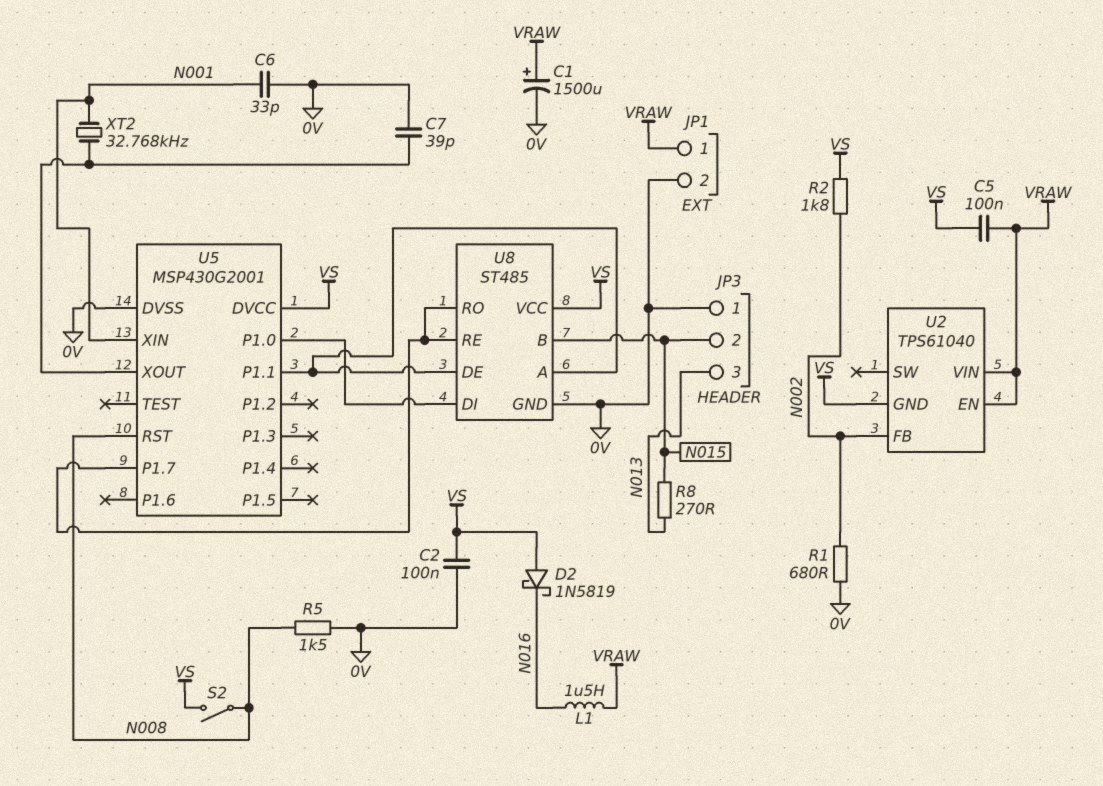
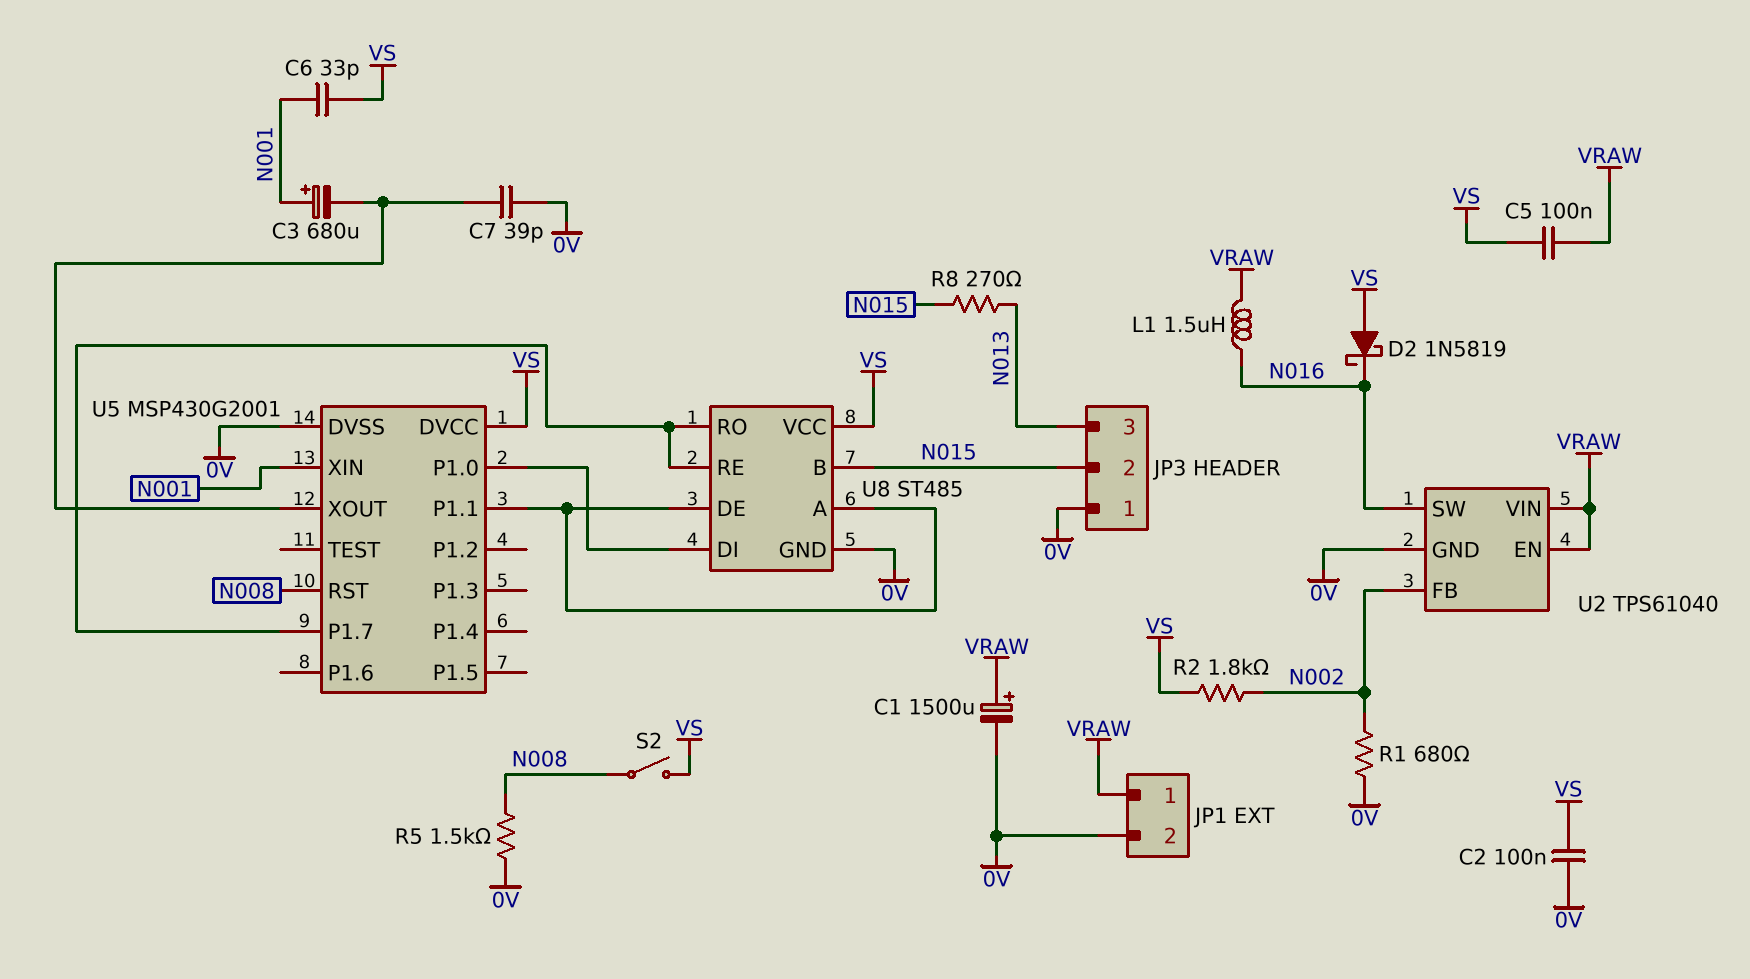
C3: none -> 680uF (plus N001, minus U5/XOUT)
C6: 33pF (0V, N001) -> 33pF (N001, VS)
U2 pin GND: VS -> 0V
U2 pin SW: none -> N016
XT2: 32.768kHz (N001, U5/XOUT) -> none

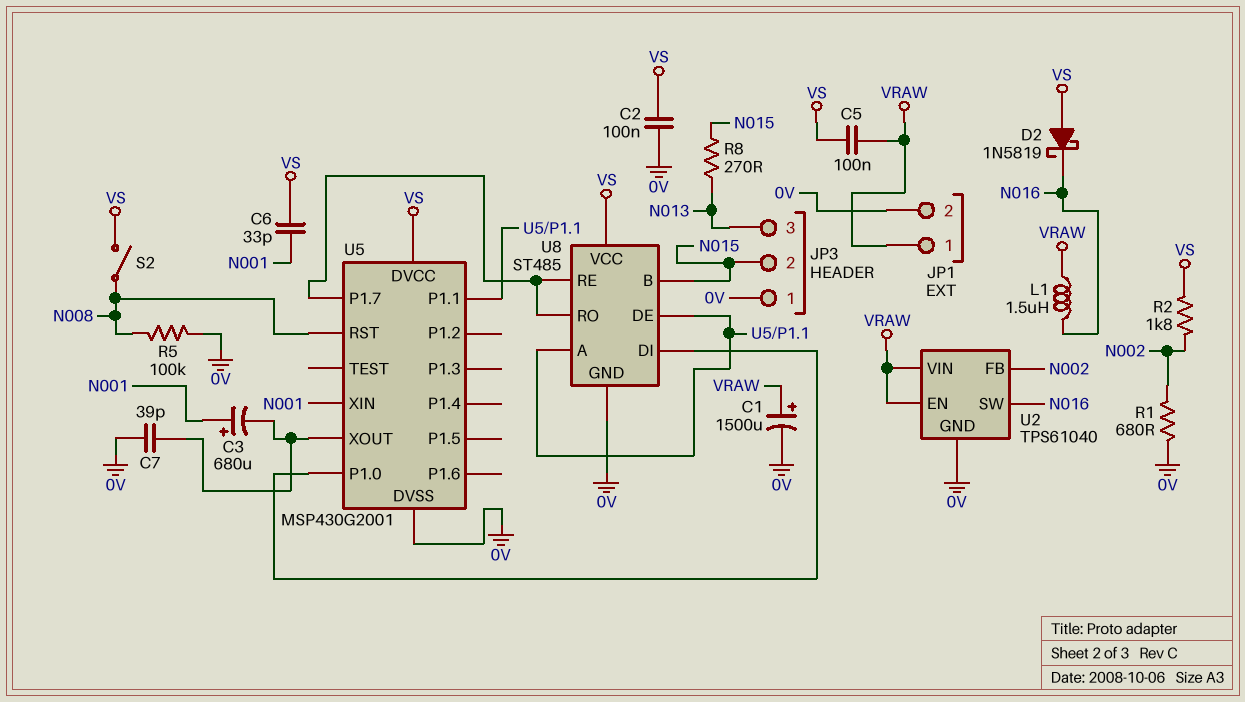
R5: 1.5k (0V, N008) -> 100k (0V, N008)

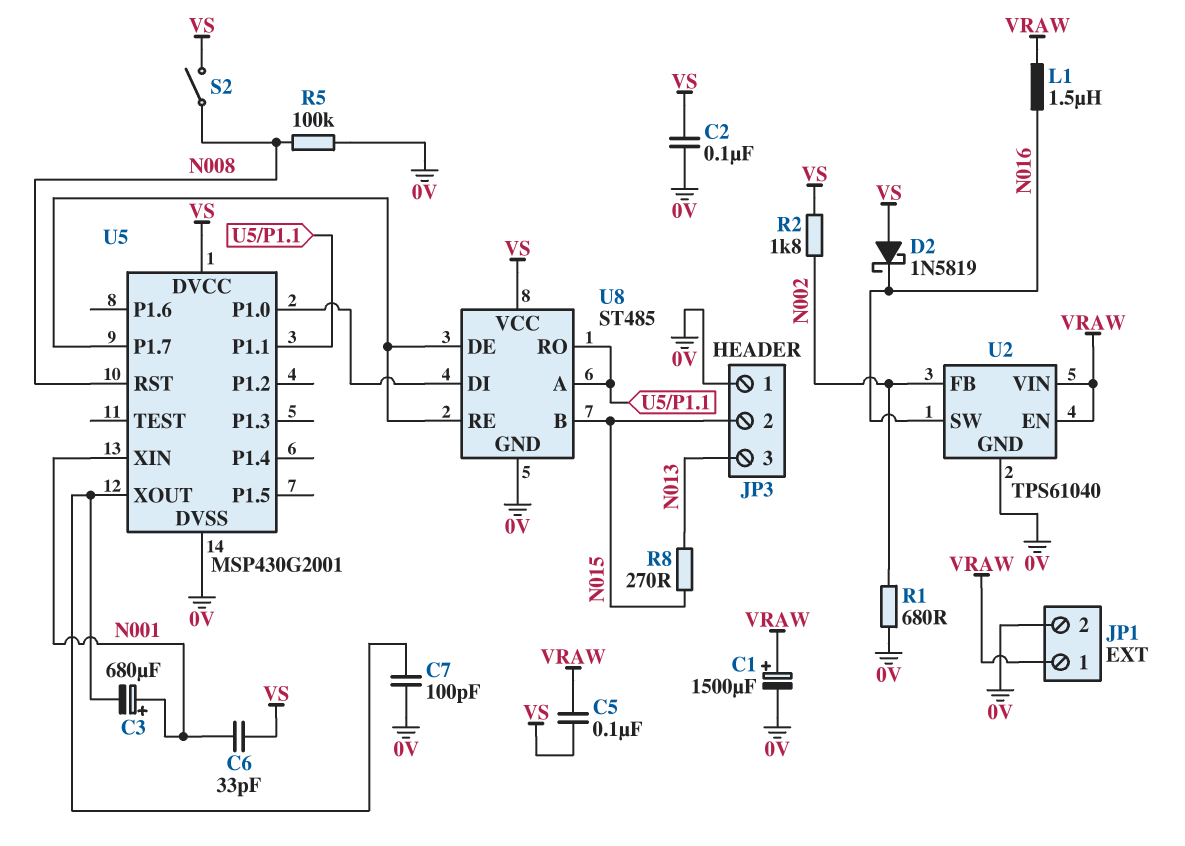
C7: 39pF (0V, U5/XOUT) -> 100pF (0V, U5/XOUT)
U8 pin DE: U5/P1.1 -> U5/P1.7
U8 pin RO: U5/P1.7 -> U5/P1.1

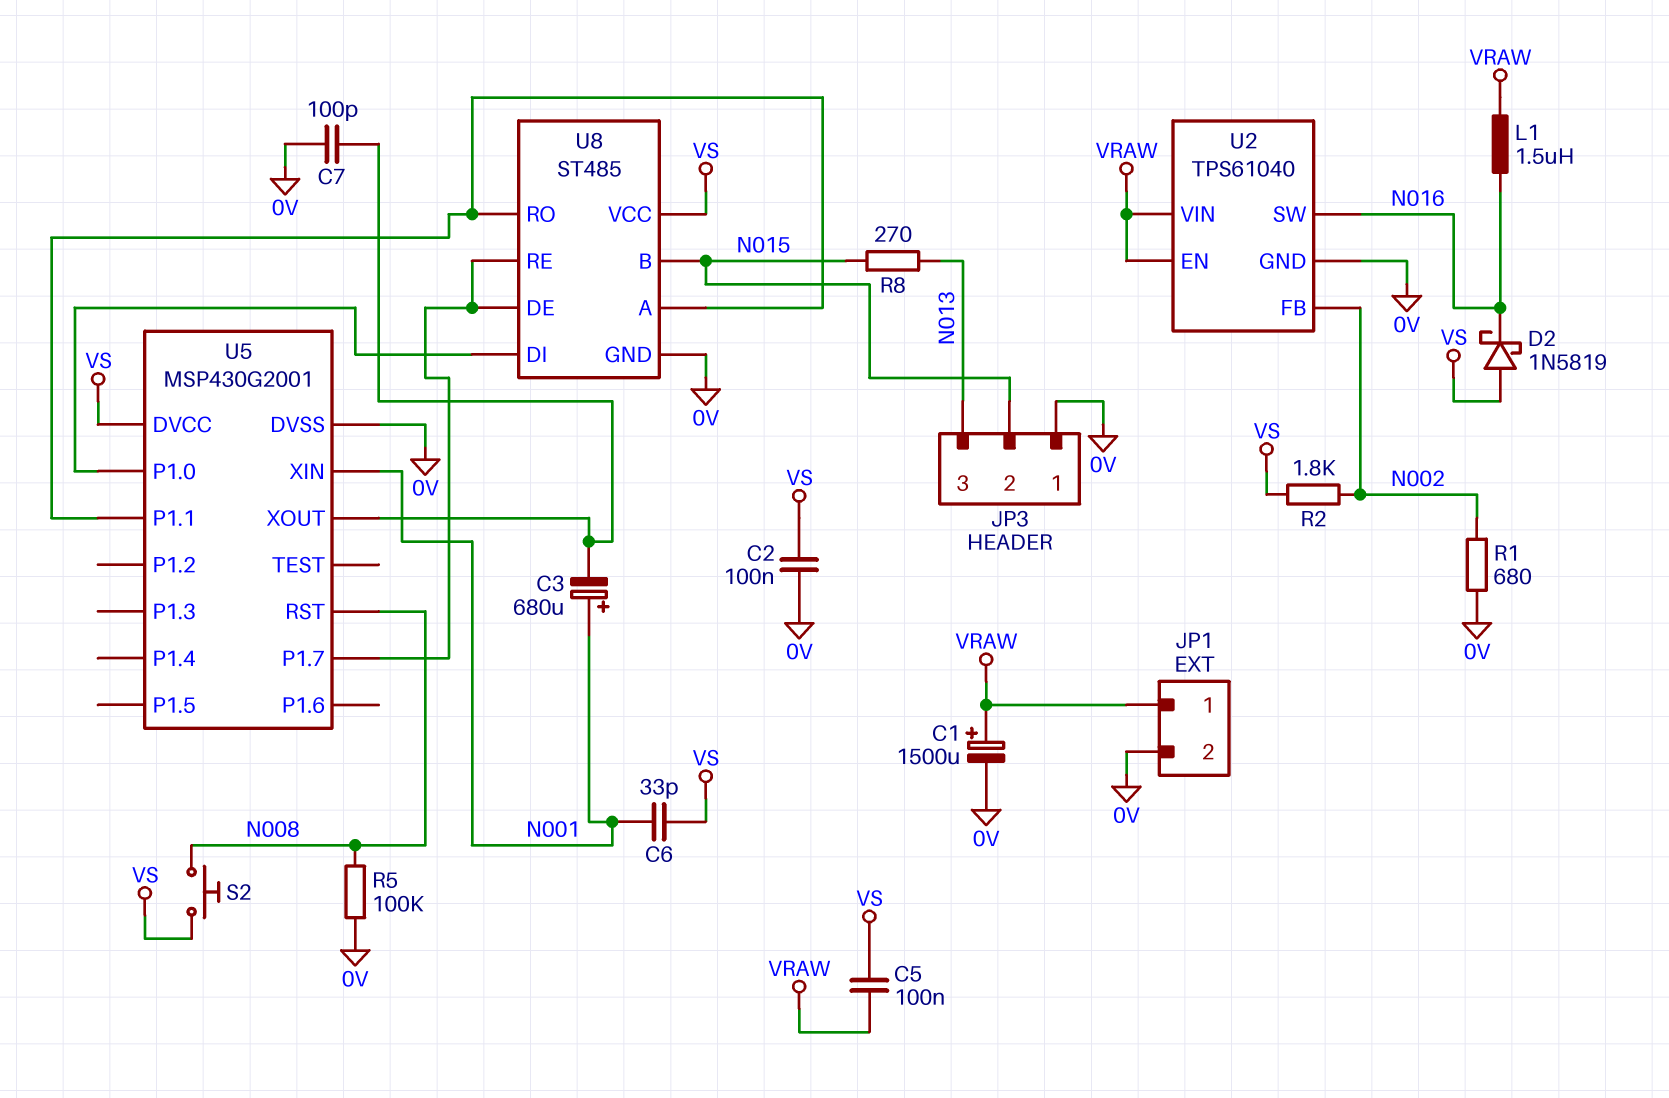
S2: switch (N008, VS) -> button (N008, VS)

